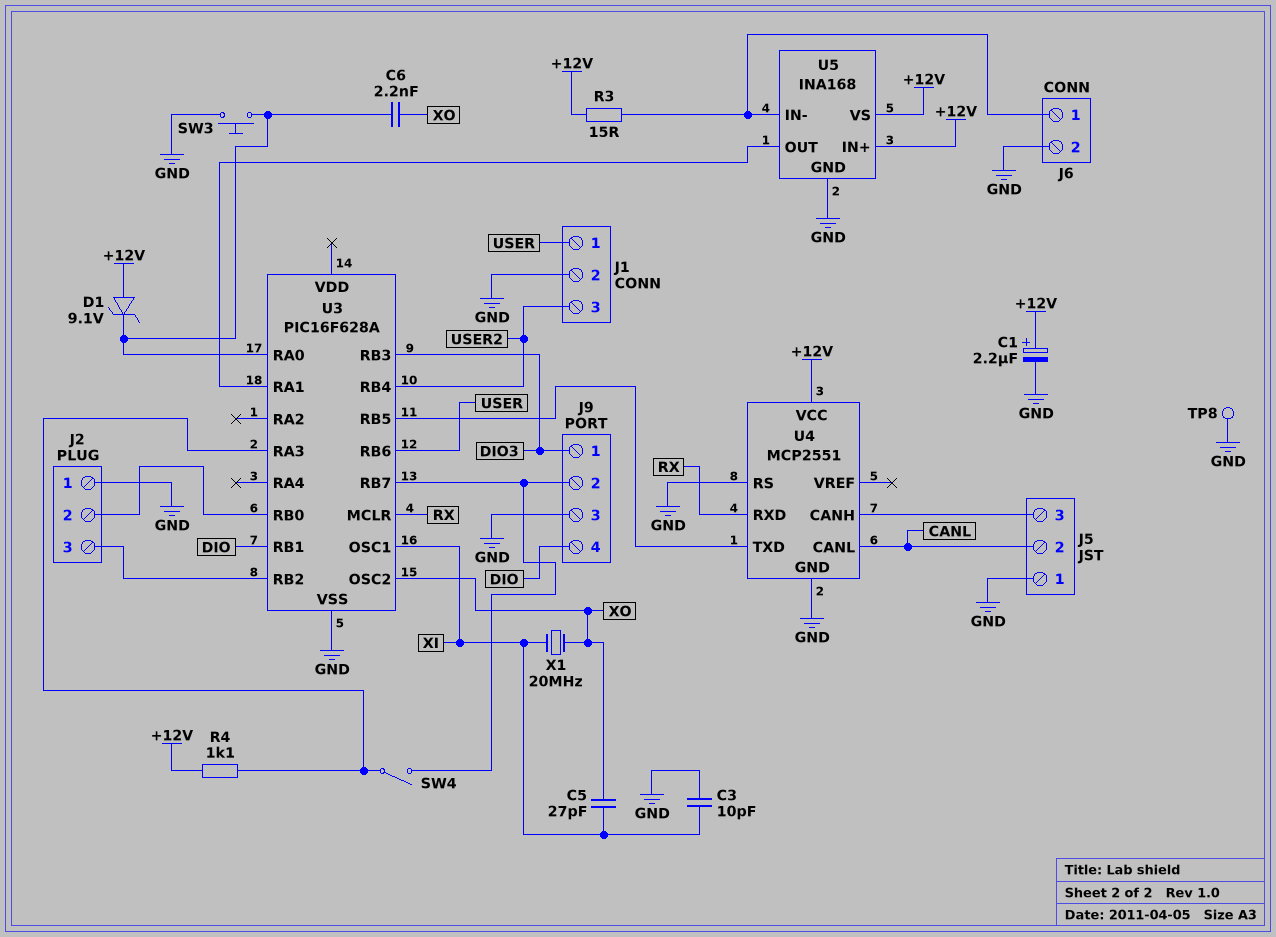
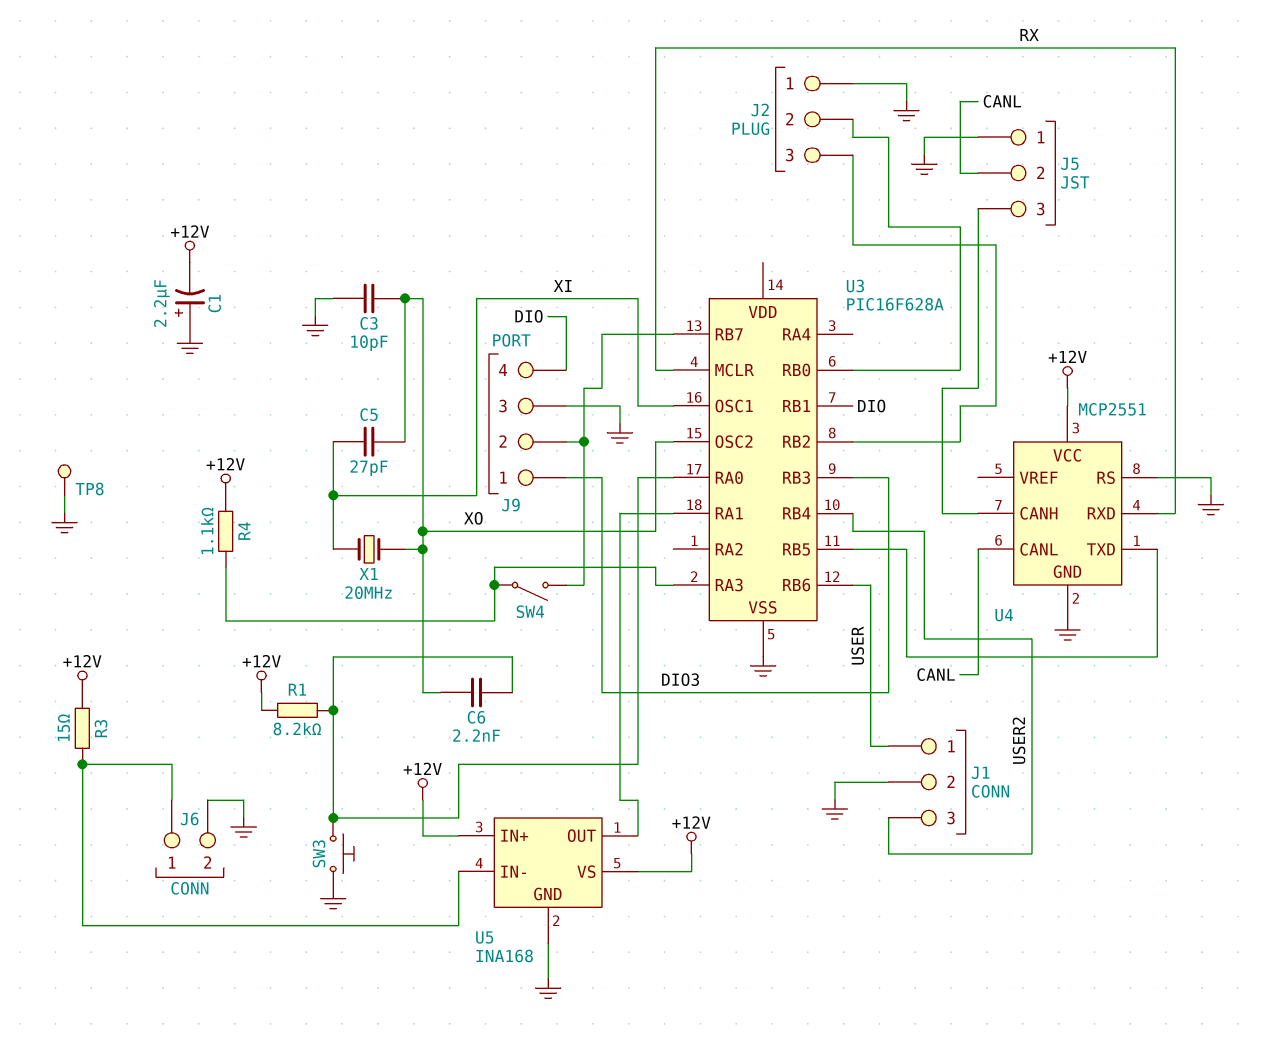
C1: 2.2uF (plus +12V, minus GND) -> 2.2uF (plus GND, minus +12V)
C3: 10pF (GND, XI) -> 10pF (GND, XO)
D1: zener 9.1V (A +12V, K U3/RA0) -> none
R1: none -> 8.2k (+12V, U3/RA0)

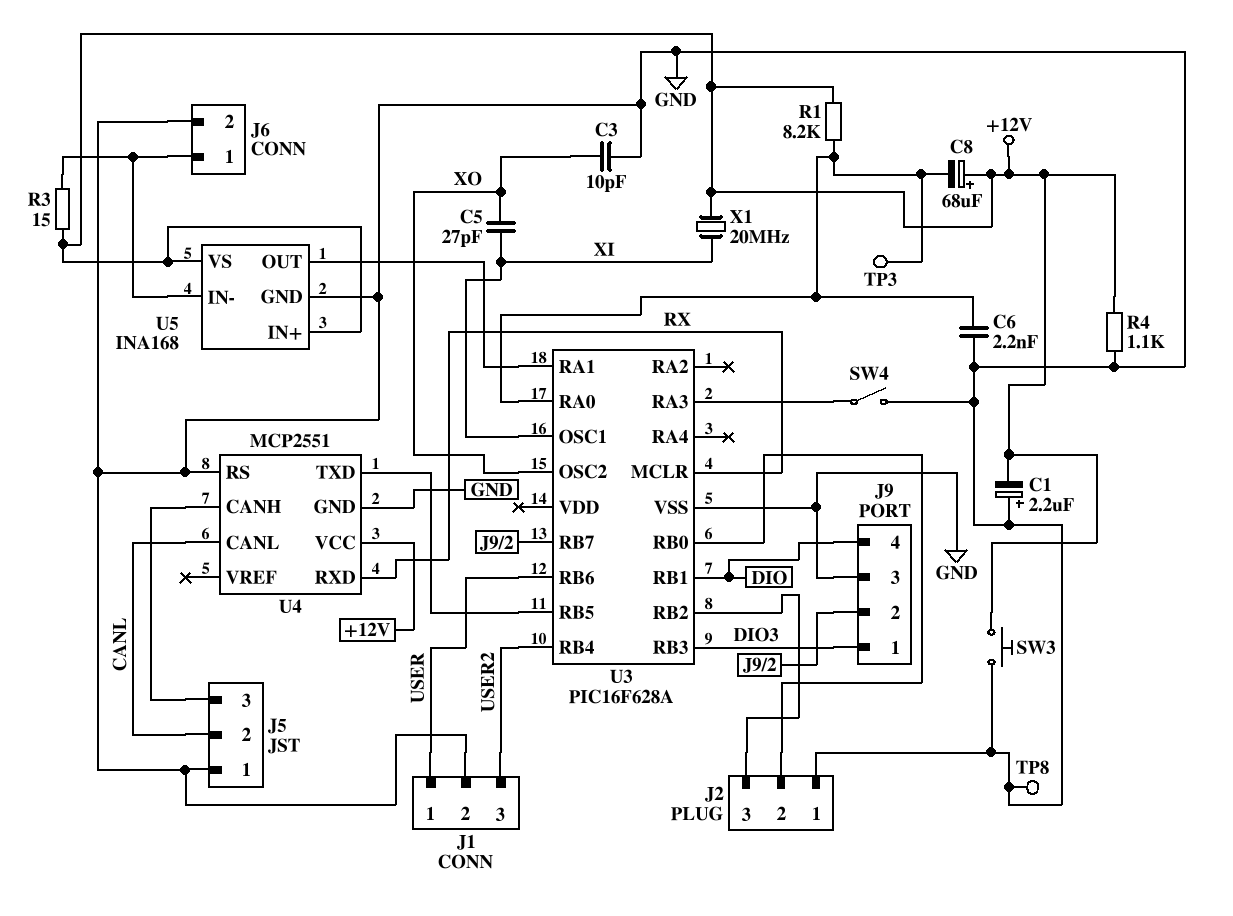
C6: 2.2nF (U3/RA0, XO) -> 2.2nF (GND, U3/RA0)
C8: none -> 68uF (plus +12V, minus U3/RA0)
R4: 1.1k (+12V, U3/RA3) -> 1.1k (+12V, GND)
SW3: button (GND, U3/RA0) -> button (+12V, GND)
SW4: switch (J9/2, U3/RA3) -> switch (GND, U3/RA3)
TP3: none -> test point (U3/RA0)
X1: 20MHz (XI, XO) -> 20MHz (+12V, XI)

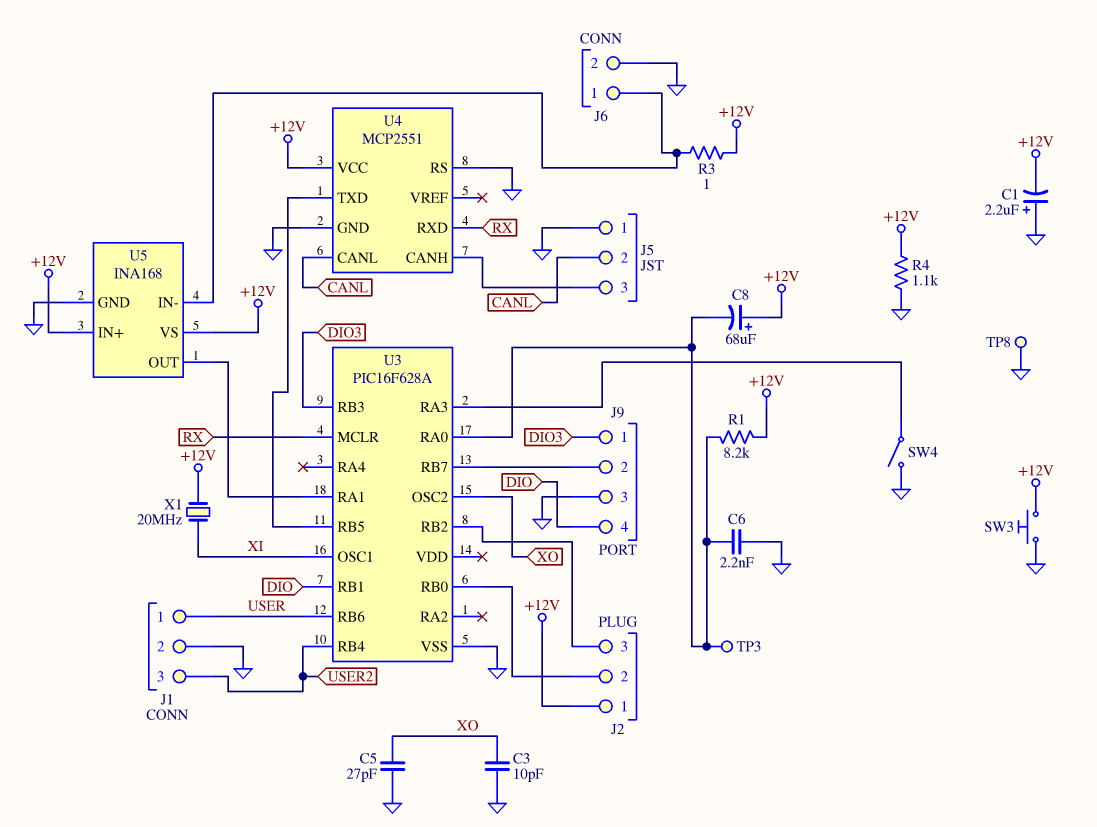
C5: 27pF (XI, XO) -> 27pF (GND, XO)
J2 pin 1: GND -> +12V
R3: 15 (+12V, J6/1) -> 1 (+12V, J6/1)

